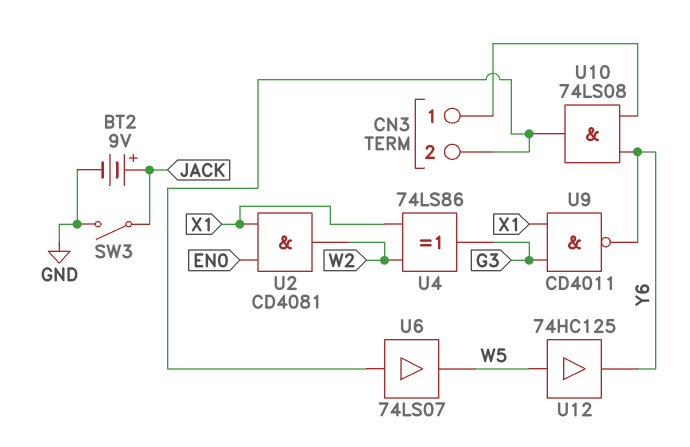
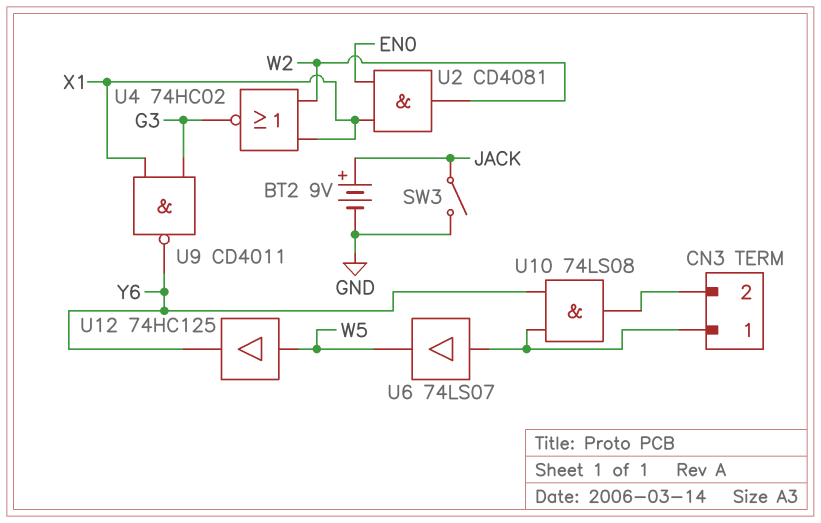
U4: XOR 74LS86 (in W2, in X1, out G3) -> NOR 74HC02 (in W2, in X1, out G3)
U6: buffer 74LS07 (in CN3/2, out W5) -> buffer 74LS07 (in CN3/1, out W5)

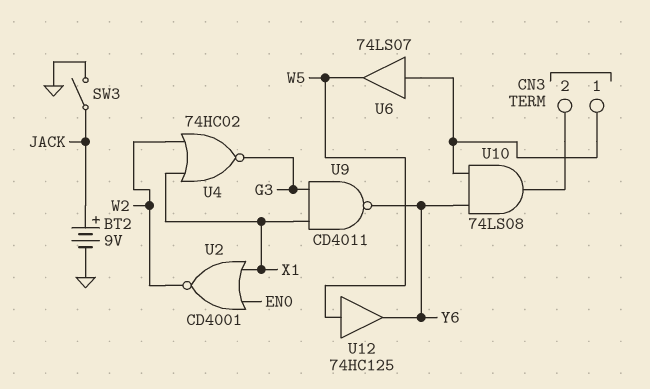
U2: AND CD4081 (in EN0, in X1, out W2) -> NOR CD4001 (in EN0, in X1, out W2)

